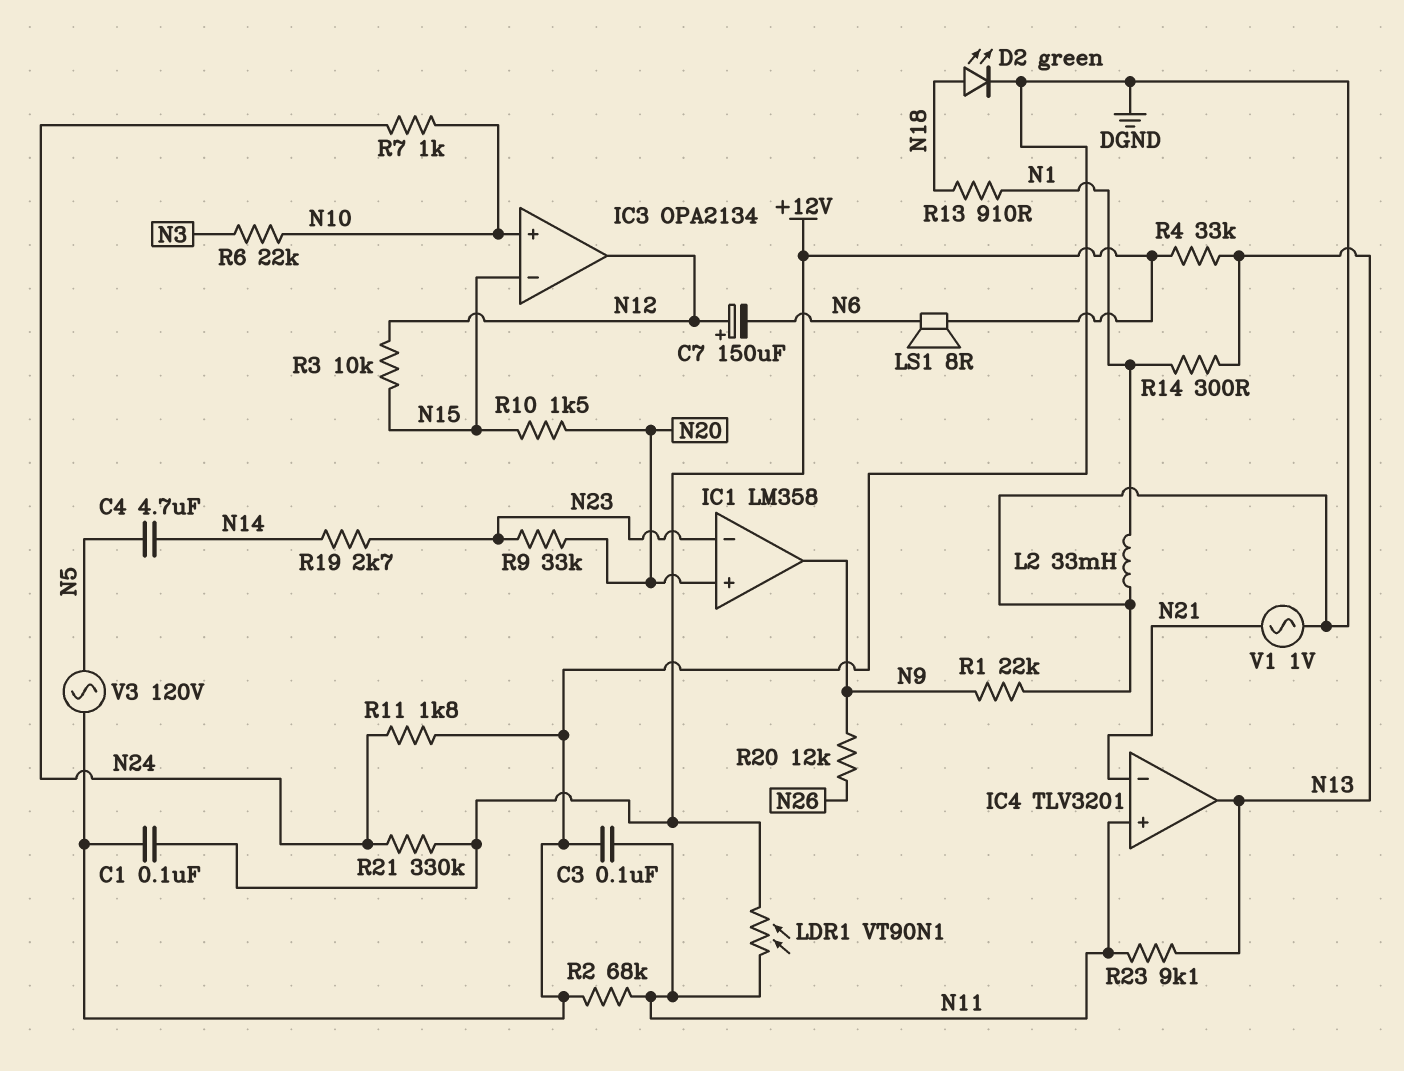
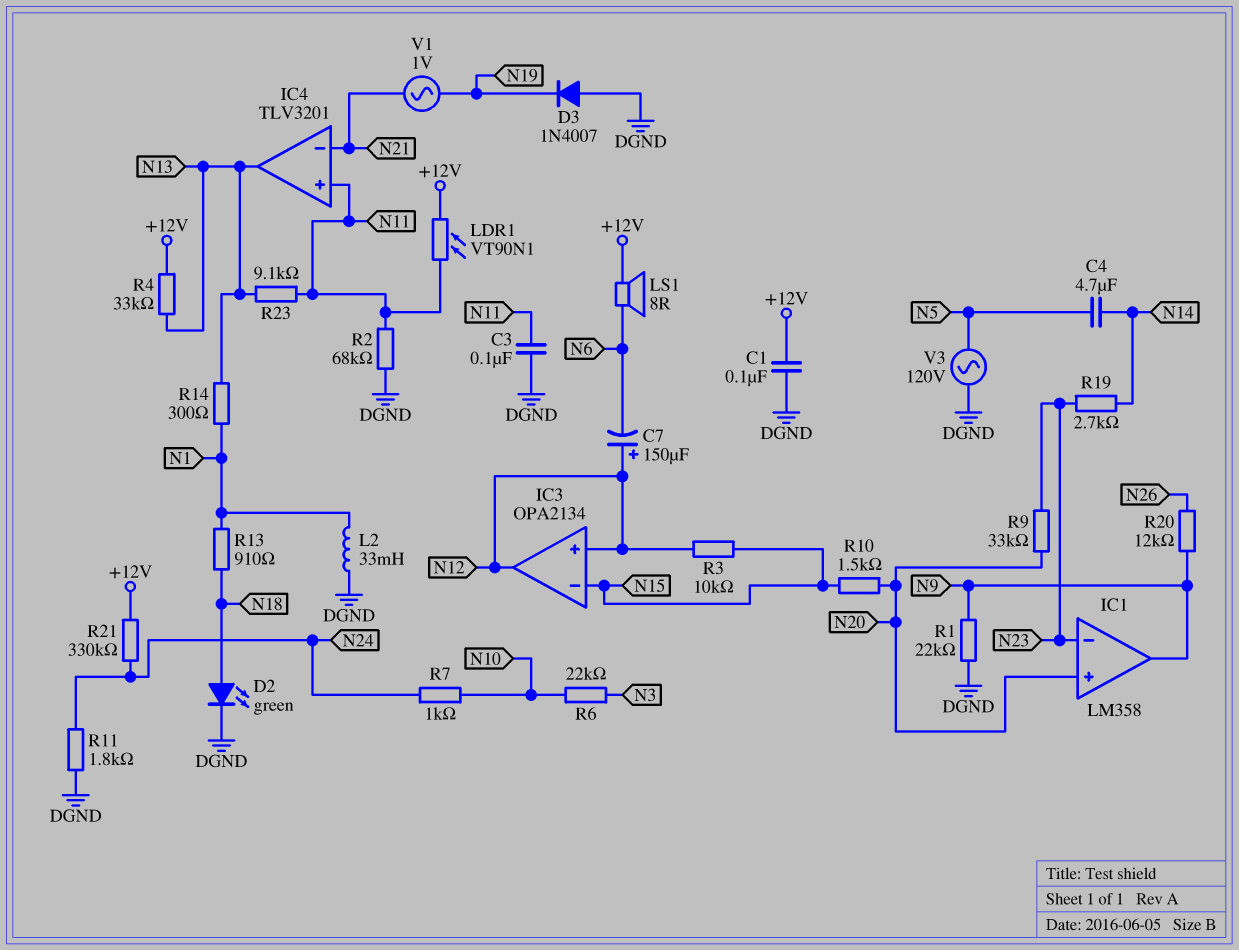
D3: none -> diode 1N4007 (A DGND, K N19)
IC3 pin in+: N10 -> N12
V1: AC 1V (DGND, N21) -> AC 1V (N19, N21)

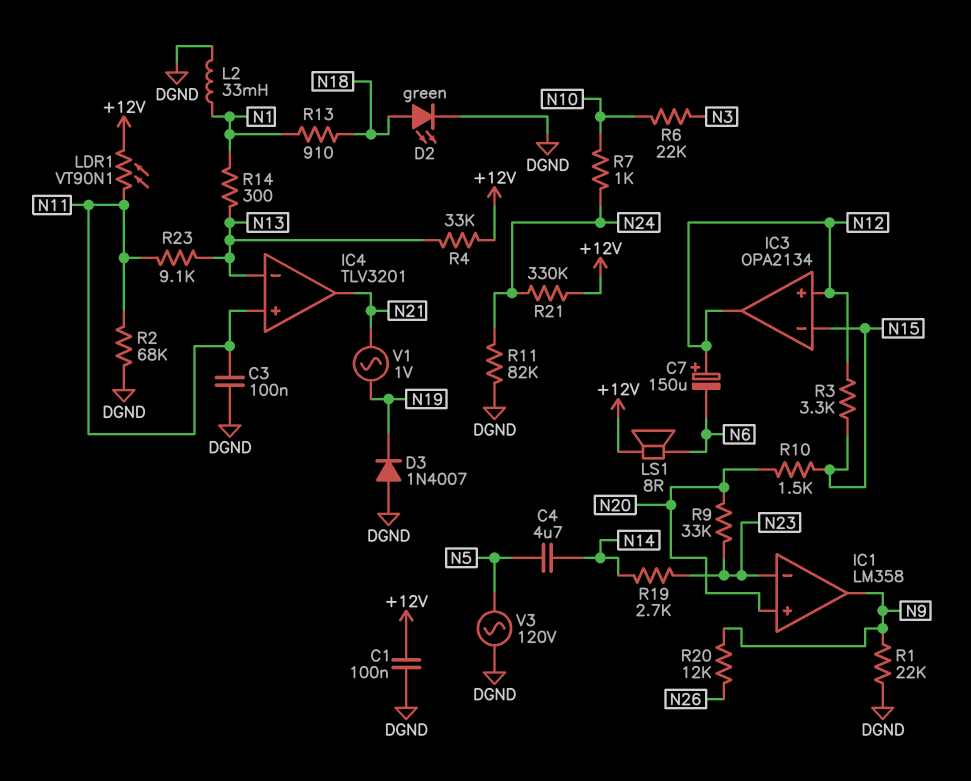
IC4 pin in-: N21 -> N13
IC4 pin out: N13 -> N21
R3: 10k (N12, N15) -> 3.3k (N12, N15)
R11: 1.8k (DGND, N24) -> 82k (DGND, N24)

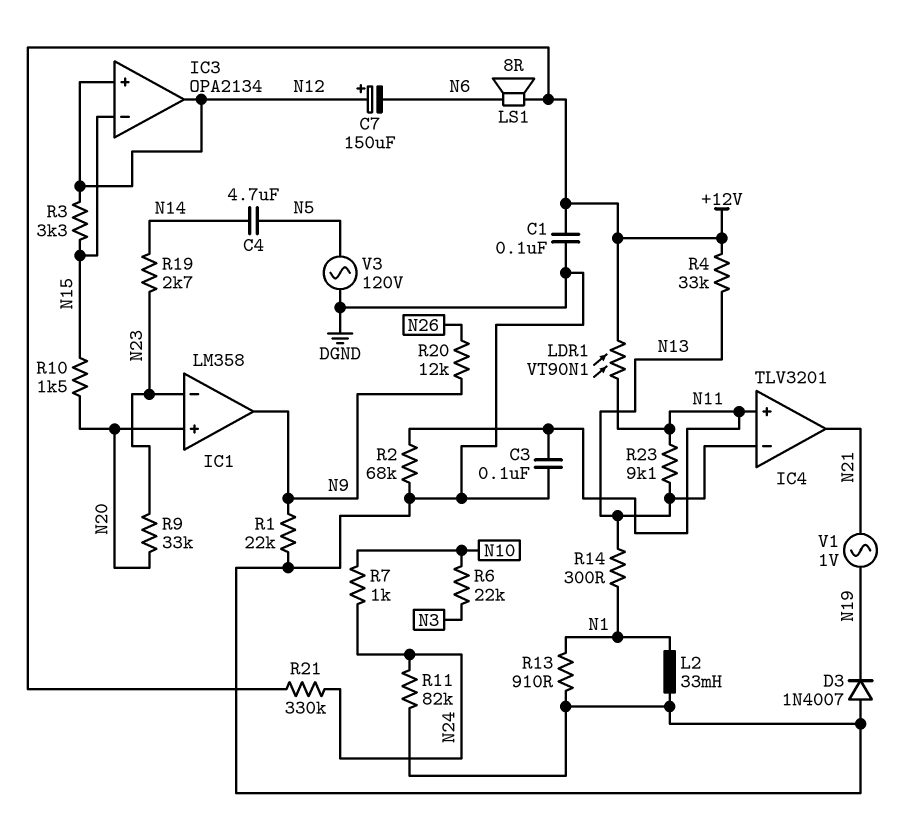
D2: LED green (A N18, K DGND) -> none
R13: 910 (N1, N18) -> 910 (DGND, N1)

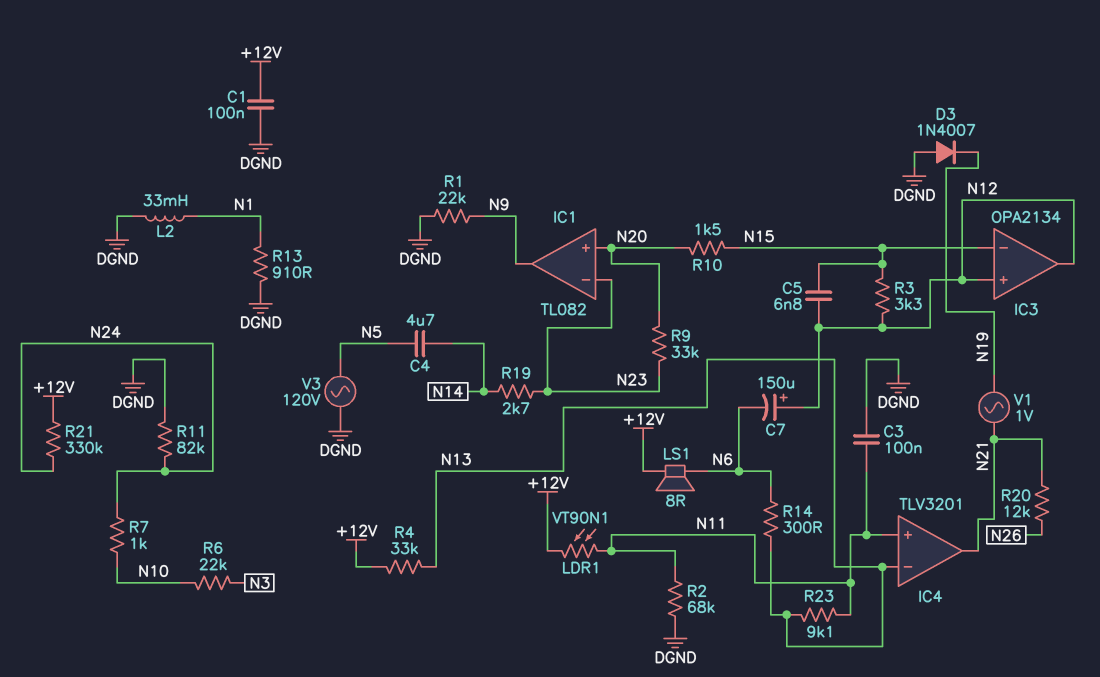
C5: none -> 6.8nF (N12, N15)
IC1: LM358 -> TL082
R14: 300 (N1, N13) -> 300 (N6, N13)
R20: 12k (N9, N26) -> 12k (N21, N26)

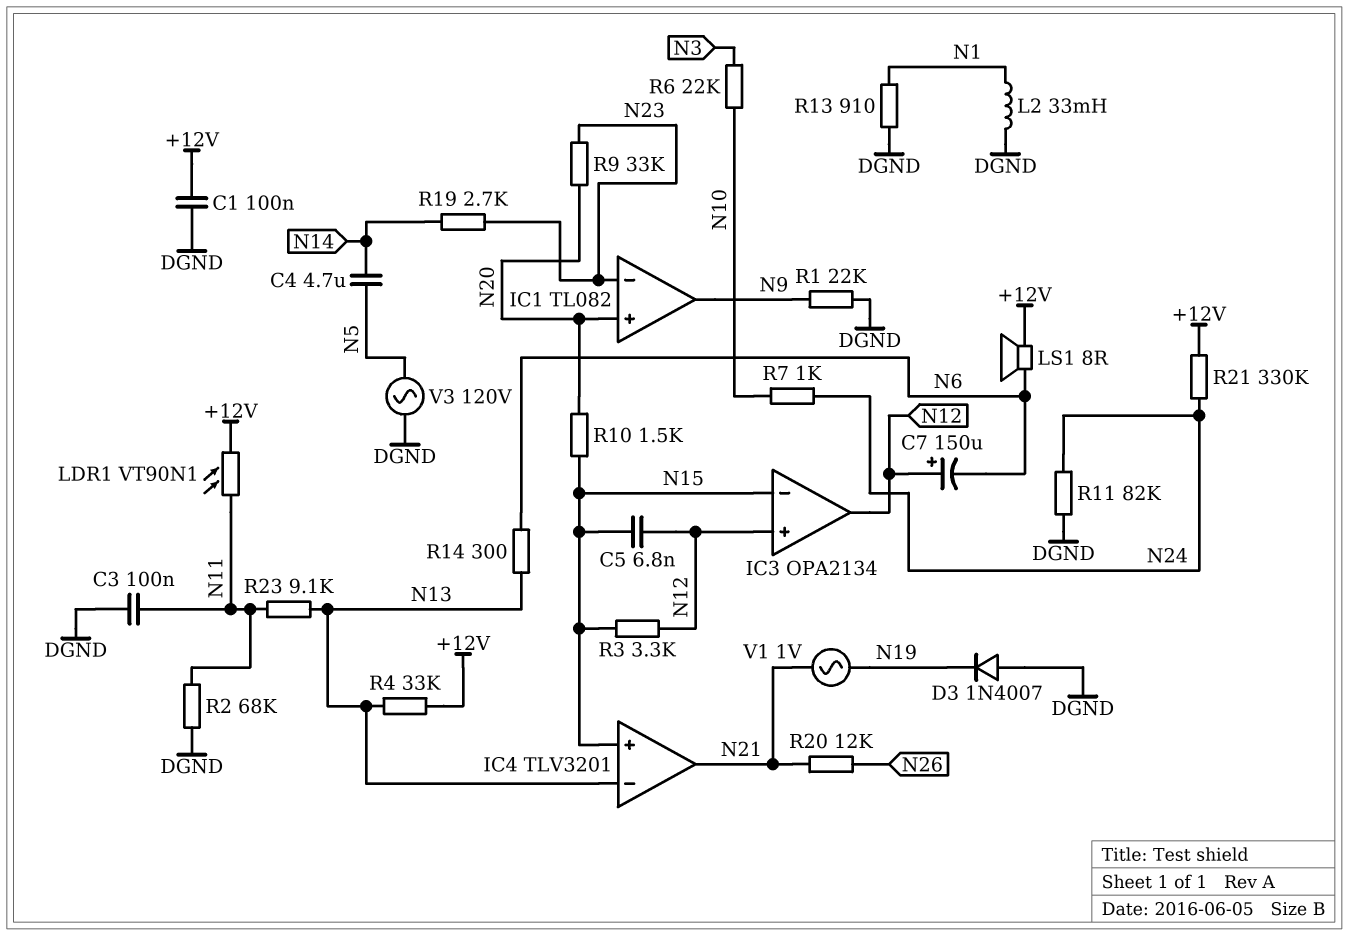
IC4 pin in+: N11 -> N15

